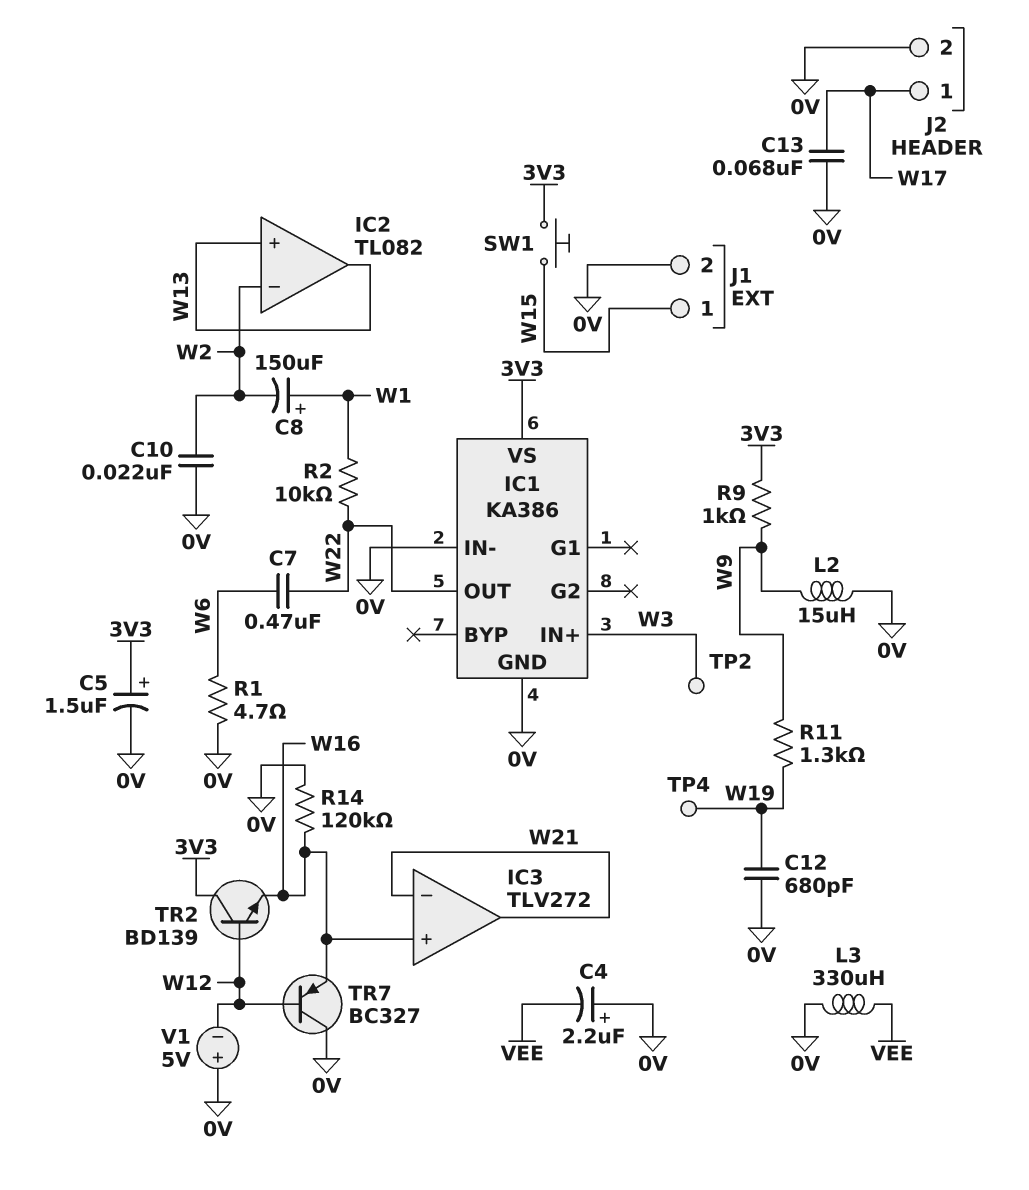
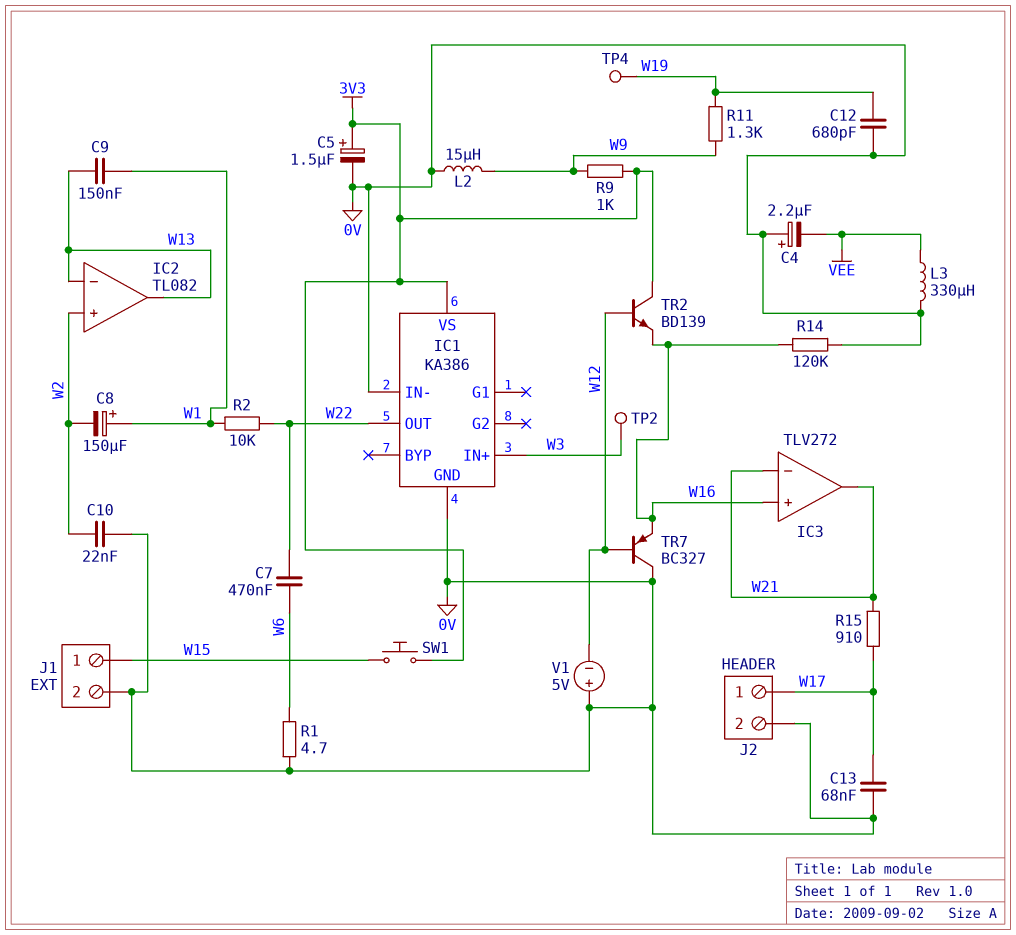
C9: none -> 150nF (W1, W13)
IC2 pin in+: W13 -> W2
IC2 pin in-: W2 -> W13
R15: none -> 910 (W17, W21)

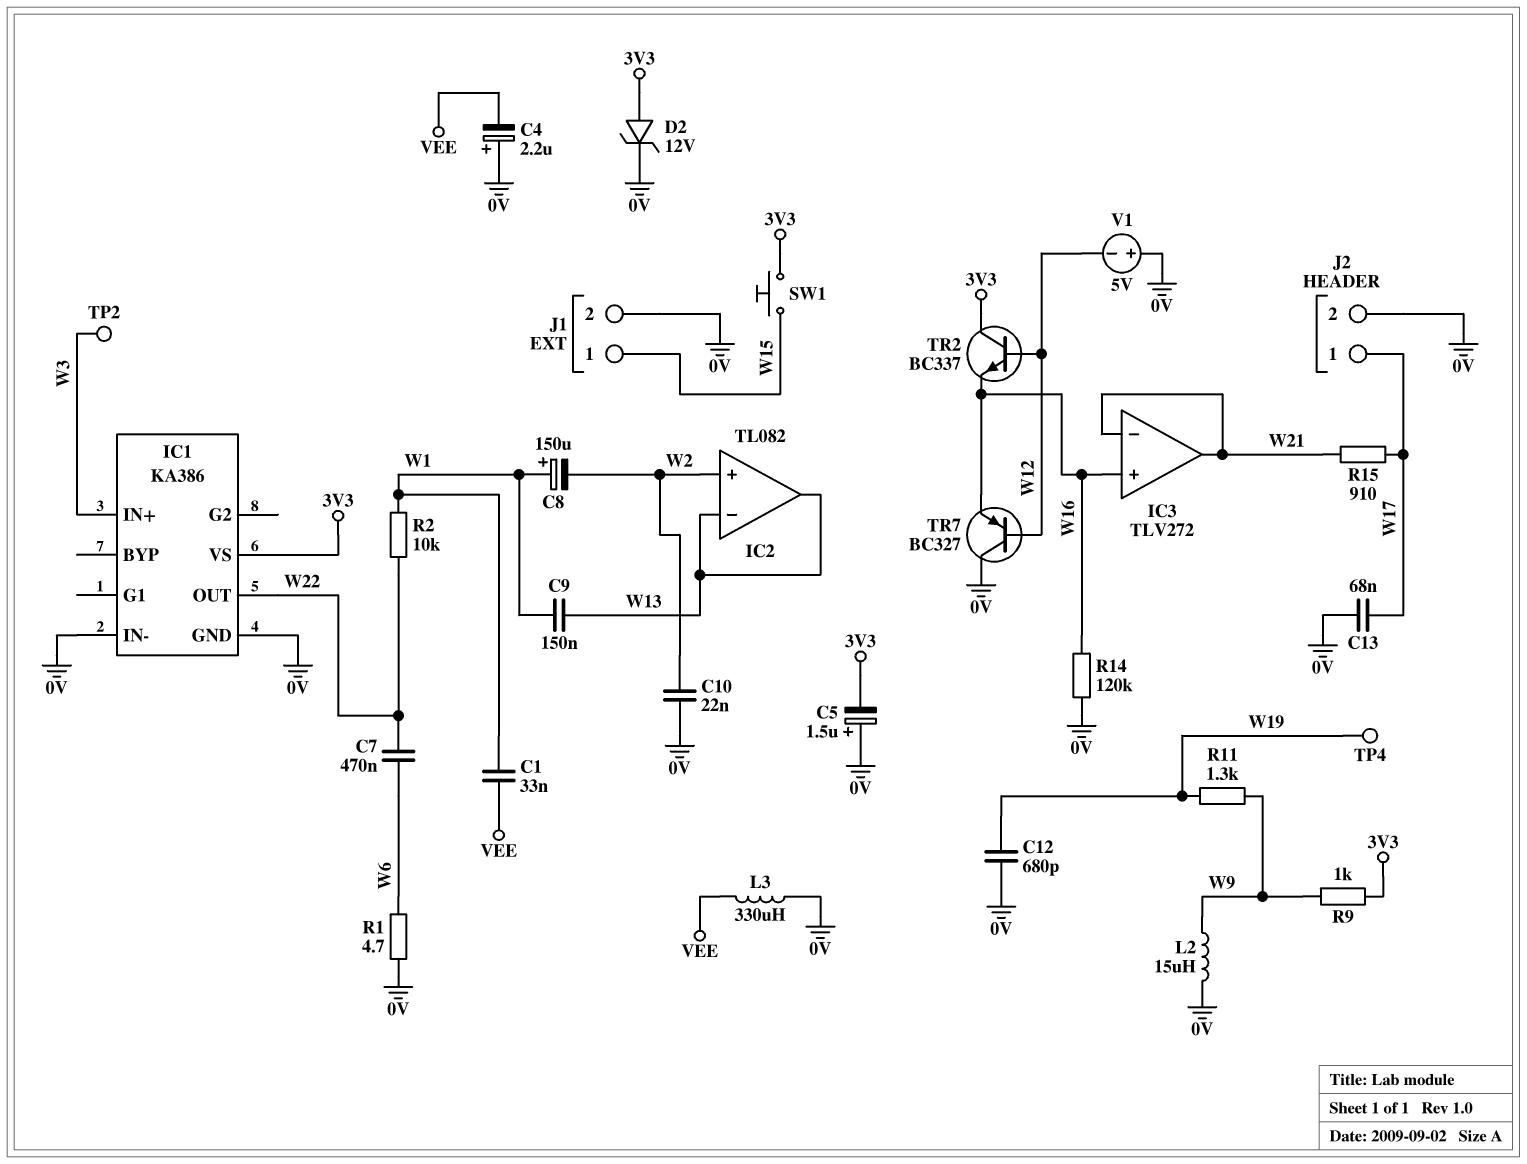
C1: none -> 33nF (VEE, W1)
C5: 1.5uF (plus 3V3, minus 0V) -> 1.5uF (plus 0V, minus 3V3)
D2: none -> zener 12V (A 3V3, K 0V)
TR2: NPN BD139 (B W12, C 3V3, E W16) -> NPN BC337 (B W12, C 3V3, E W16)

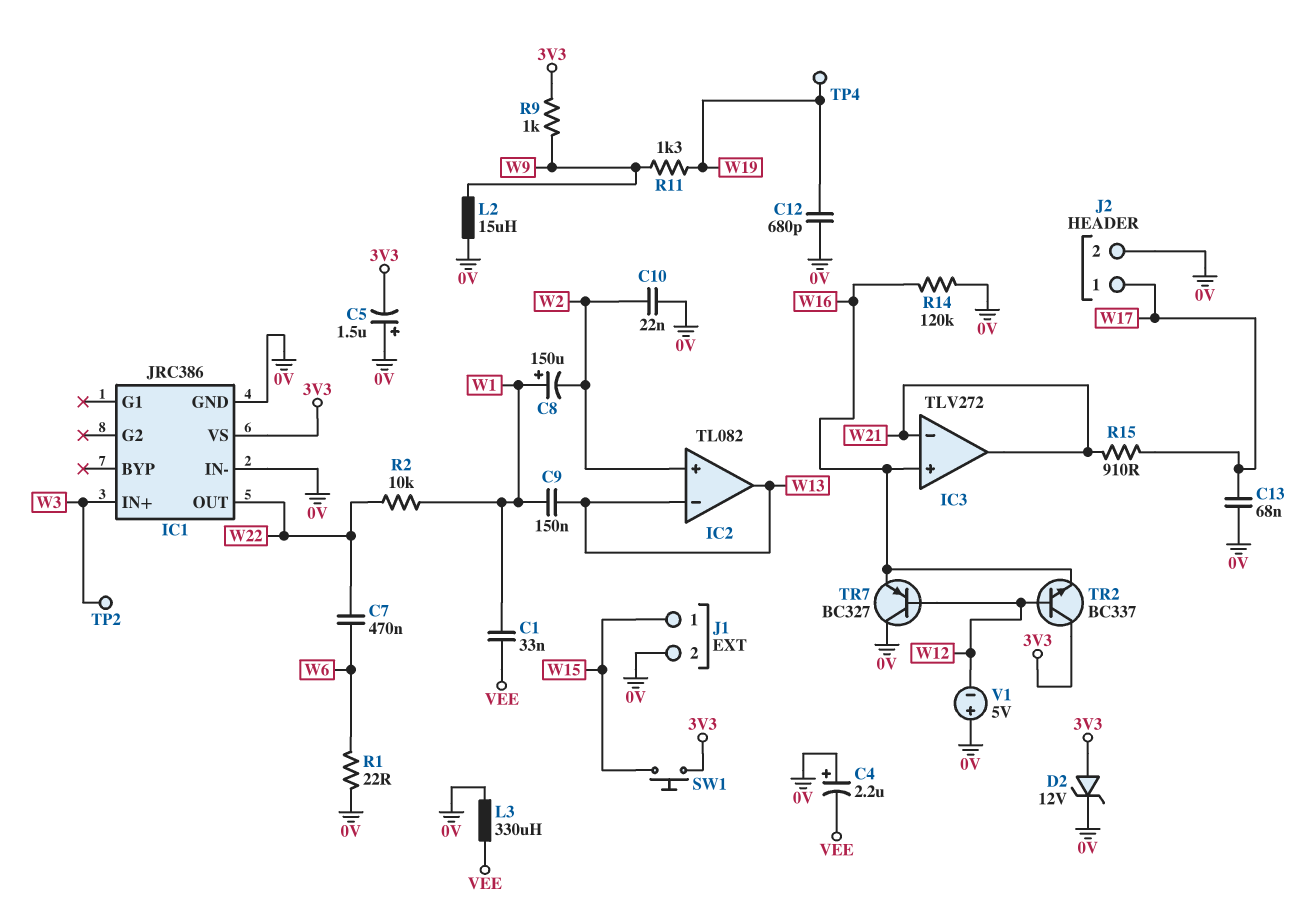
IC1: KA386 -> JRC386
R1: 4.7 (0V, W6) -> 22 (0V, W6)

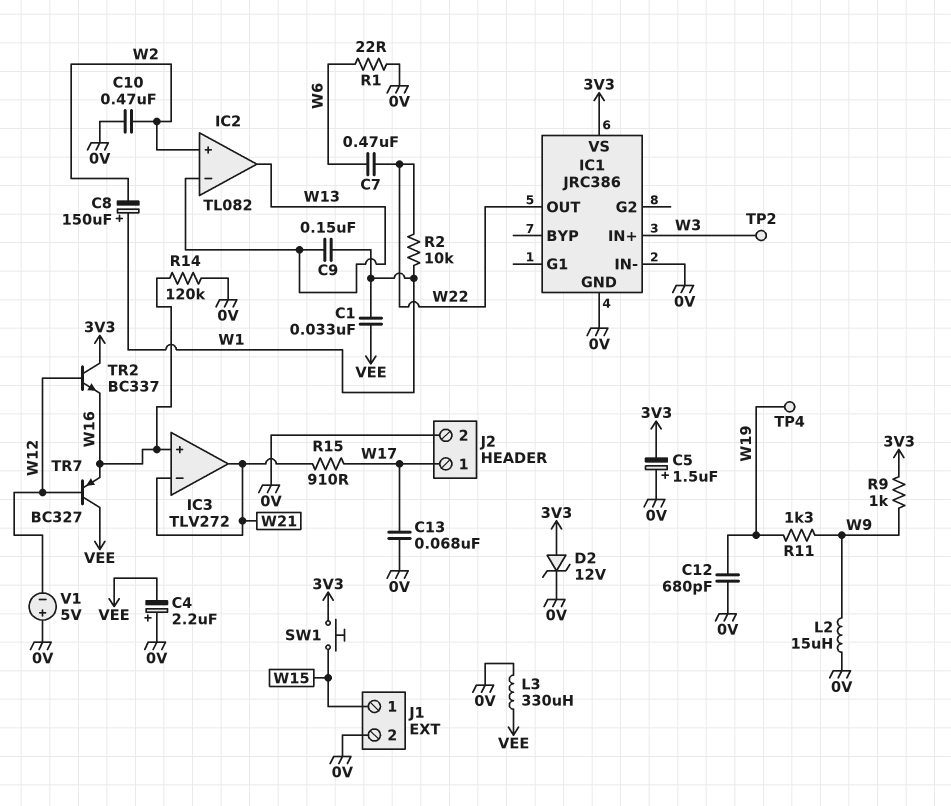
C10: 22nF (0V, W2) -> 470nF (0V, W2)
TR7: PNP BC327 (B W12, C 0V, E W16) -> PNP BC327 (B W12, C VEE, E W16)

